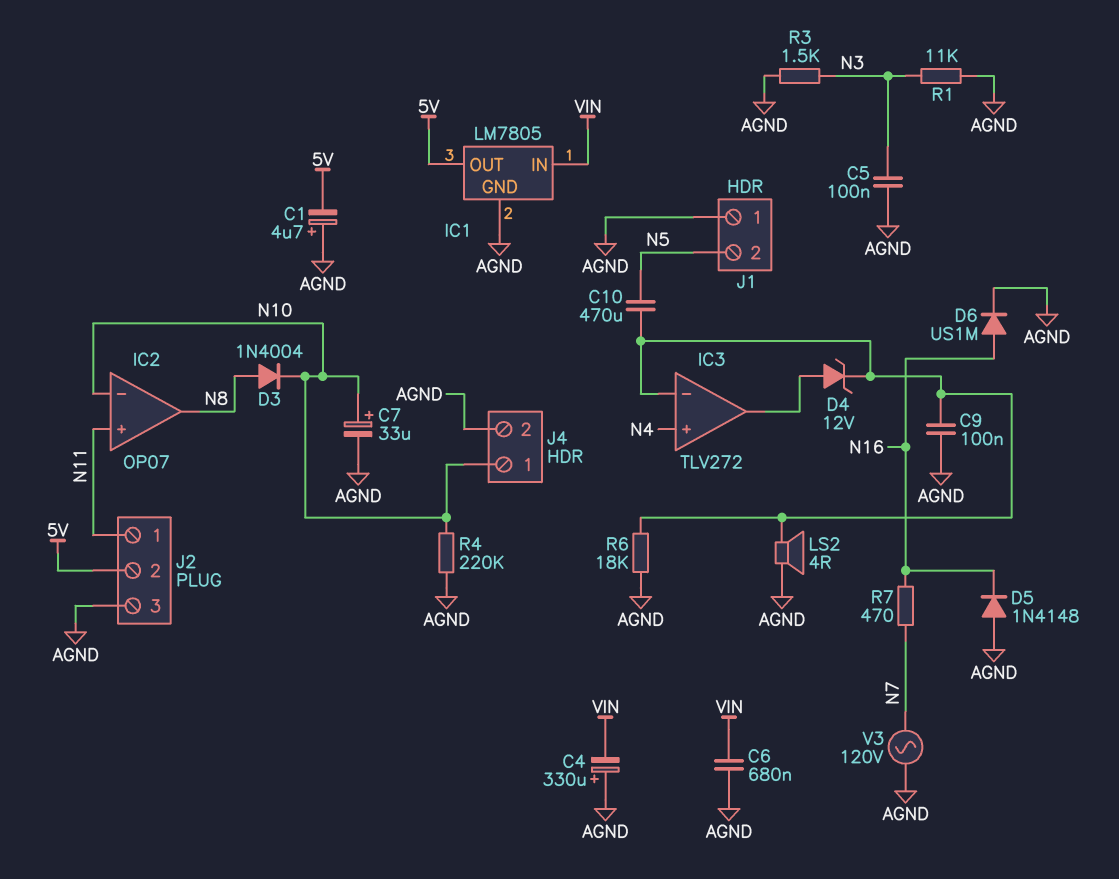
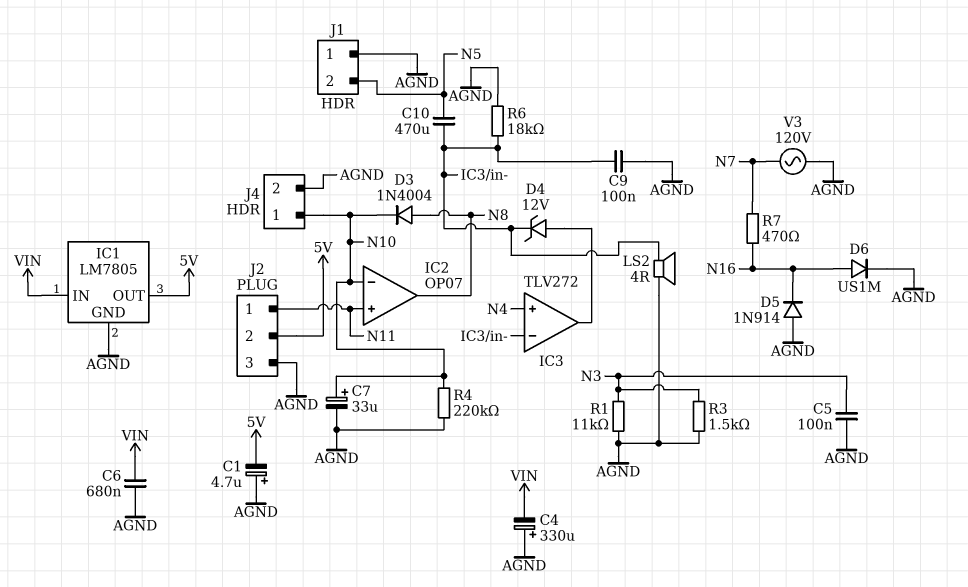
D5: diode 1N4148 (A AGND, K N16) -> diode 1N914 (A AGND, K N16)

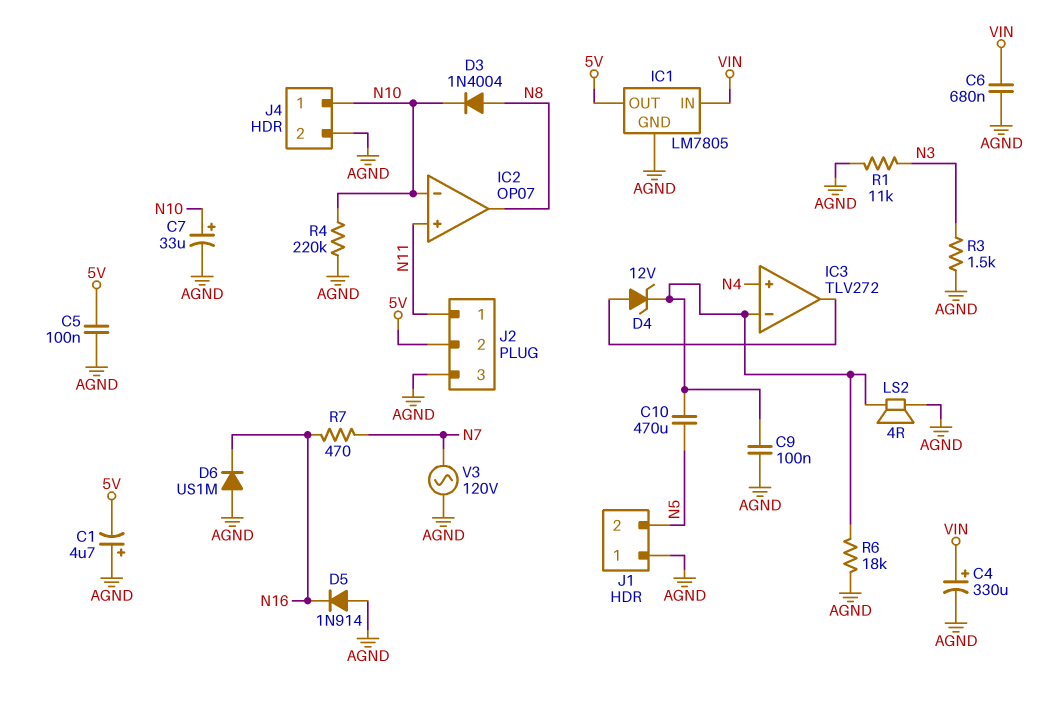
C4: 330uF (plus AGND, minus VIN) -> 330uF (plus VIN, minus AGND)
C5: 100nF (AGND, N3) -> 100nF (5V, AGND)
D6: diode US1M (A N16, K AGND) -> diode US1M (A AGND, K N16)

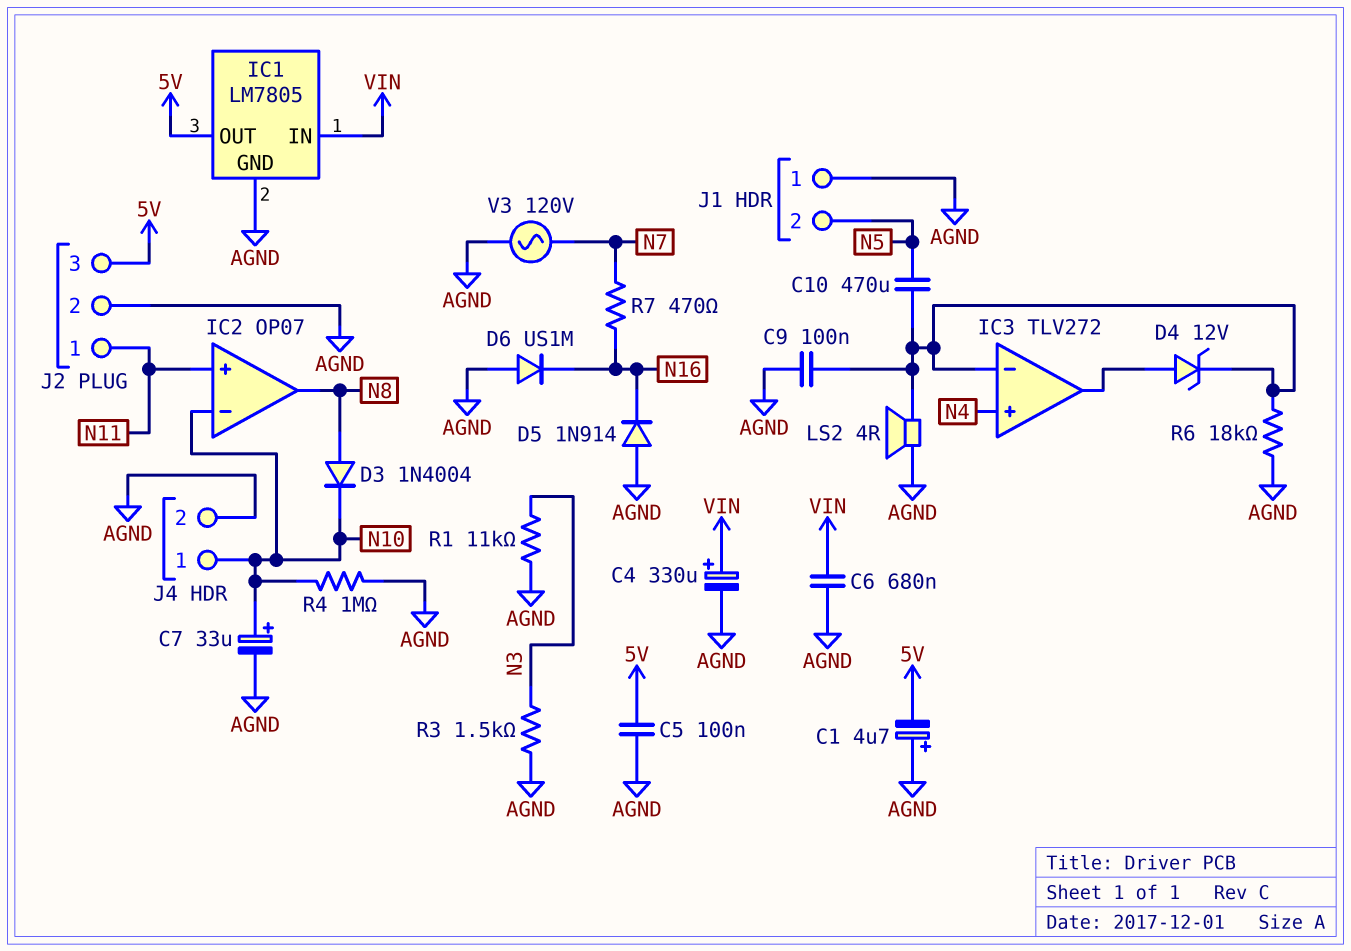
J2 pin 2: 5V -> AGND
J2 pin 3: AGND -> 5V
R4: 220k (AGND, N10) -> 1M (AGND, N10)

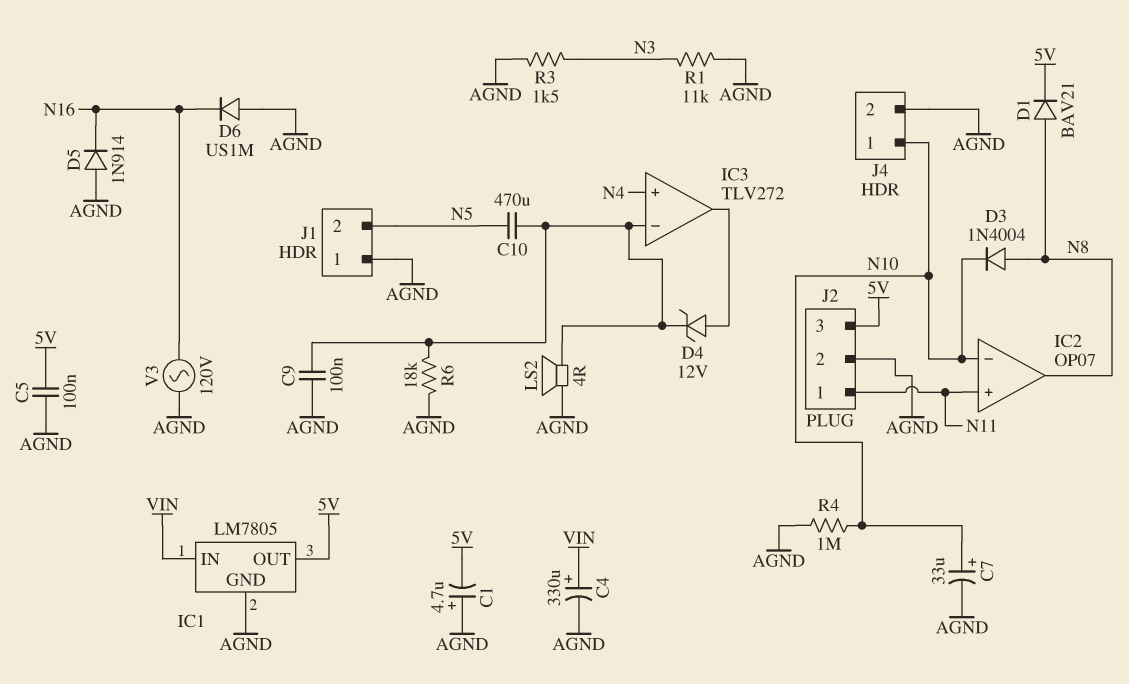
C6: 680nF (AGND, VIN) -> none
D1: none -> diode BAV21 (A N8, K 5V)
R7: 470 (N7, N16) -> none
V3: AC 120V (AGND, N7) -> AC 120V (AGND, N16)

